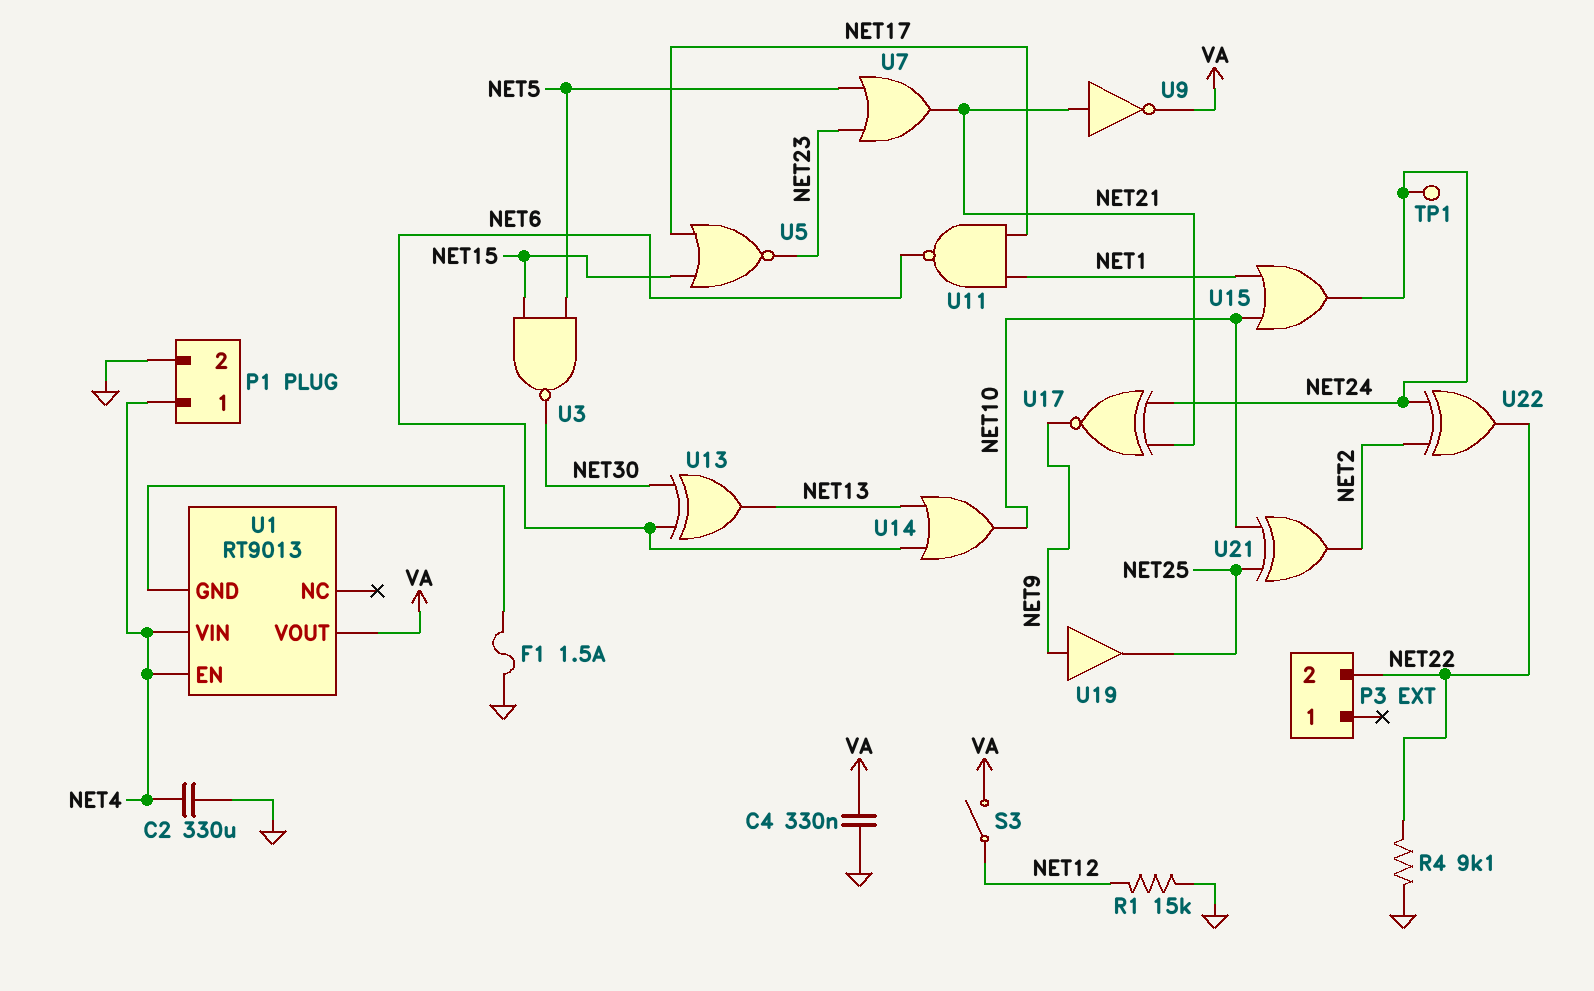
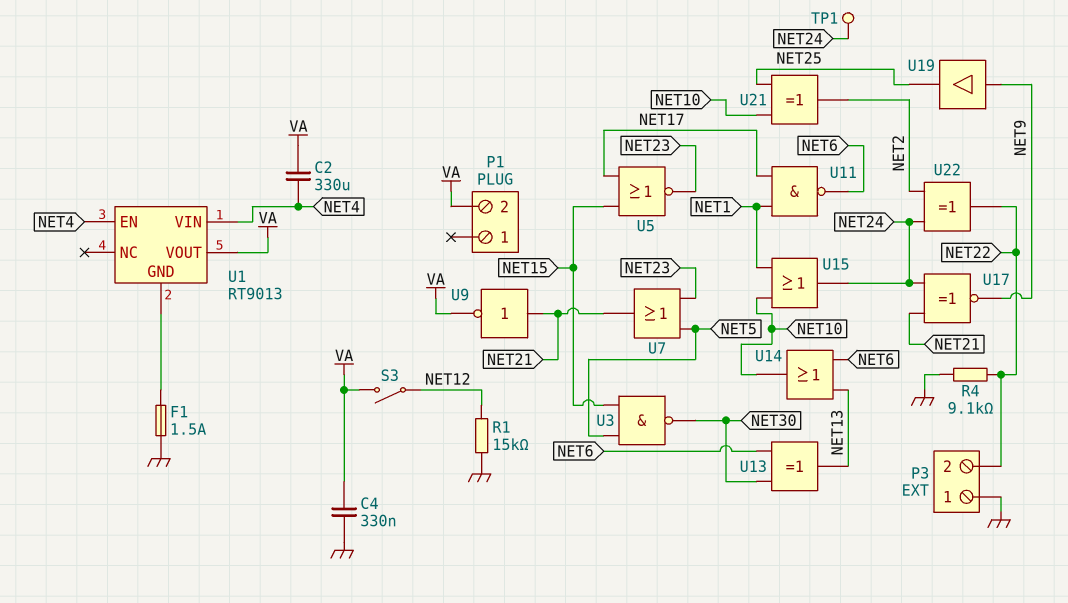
C2: 330uF (GND, NET4) -> 330uF (NET4, VA)
P1 pin 1: NET4 -> none
P1 pin 2: GND -> VA
P3 pin 1: none -> GND

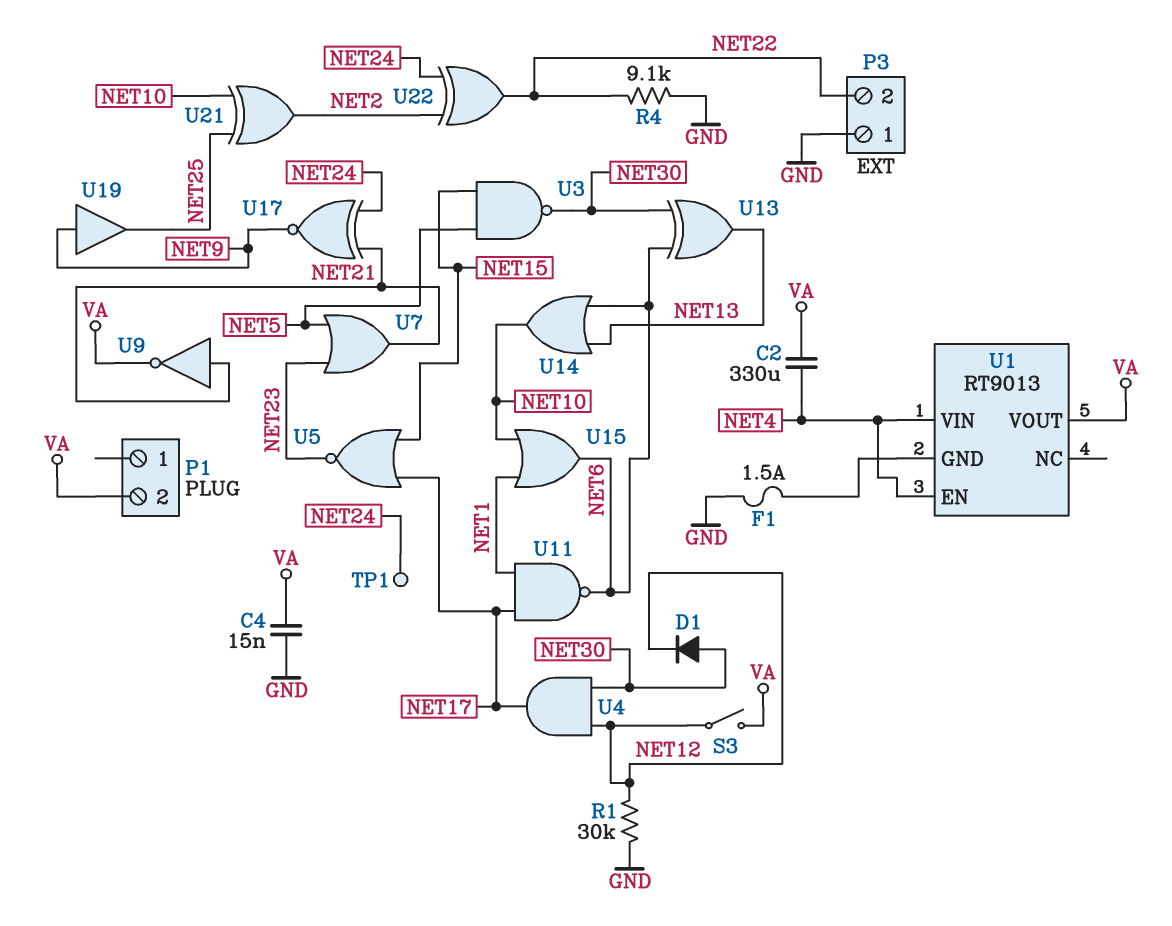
C4: 330nF (GND, VA) -> 15nF (GND, VA)
D1: none -> diode (A NET30, K NET12)
R1: 15k (GND, NET12) -> 30k (GND, NET12)
U4: none -> AND (in NET12, in NET30, out NET17)
U15: OR (in NET1, in NET10, out NET24) -> OR (in NET1, in NET10, out NET6)

